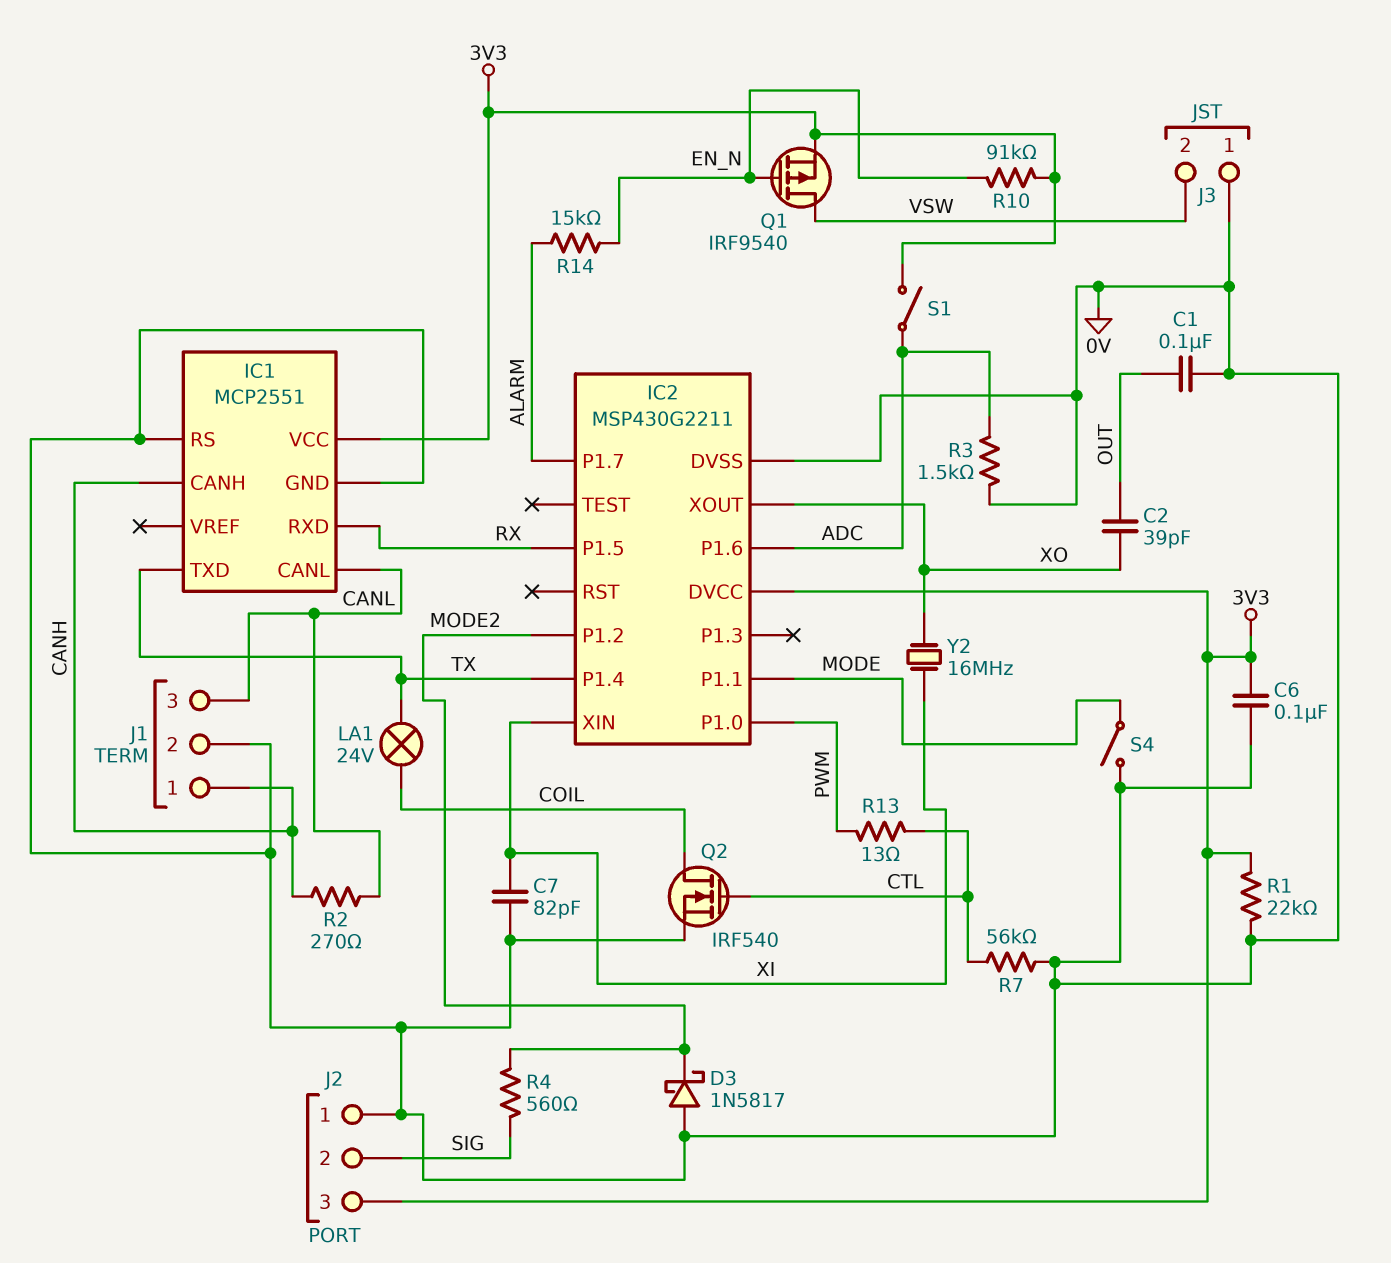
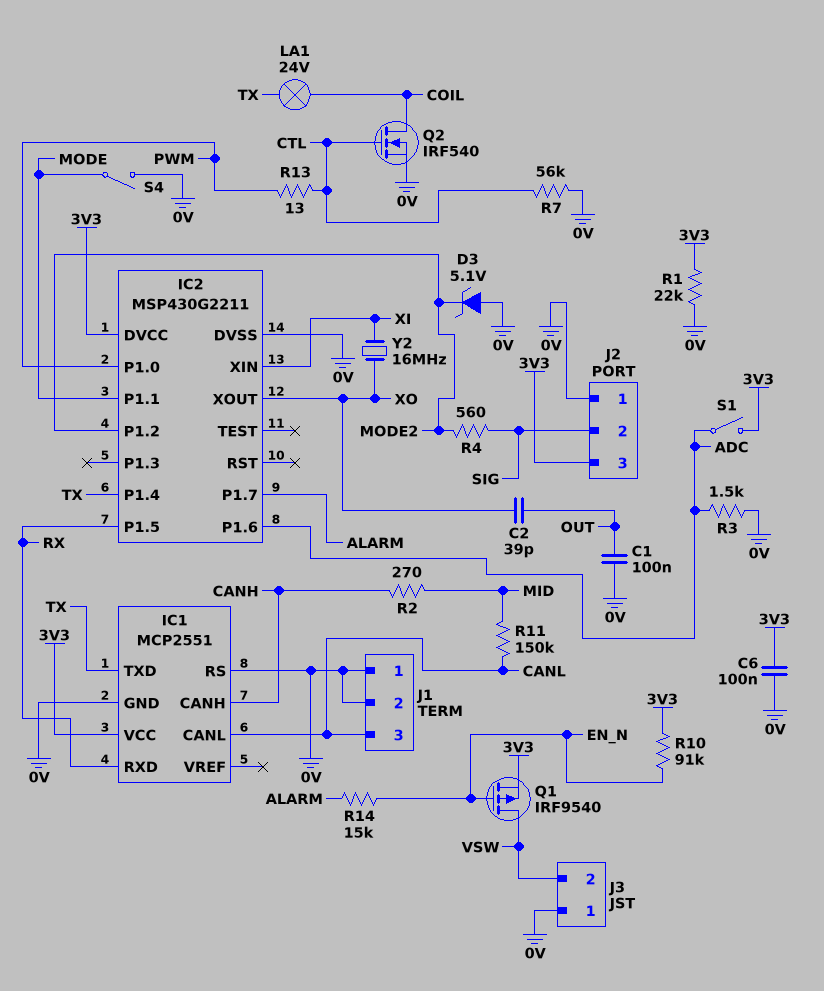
C7: 82pF (0V, XI) -> none
D3: schottky 1N5817 (A 0V, K MODE2) -> zener 5.1V (A 0V, K MODE2)
J1 pin 1: CANH -> 0V
R2: 270 (CANH, CANL) -> 270 (CANH, MID)
R11: none -> 150k (CANL, MID)

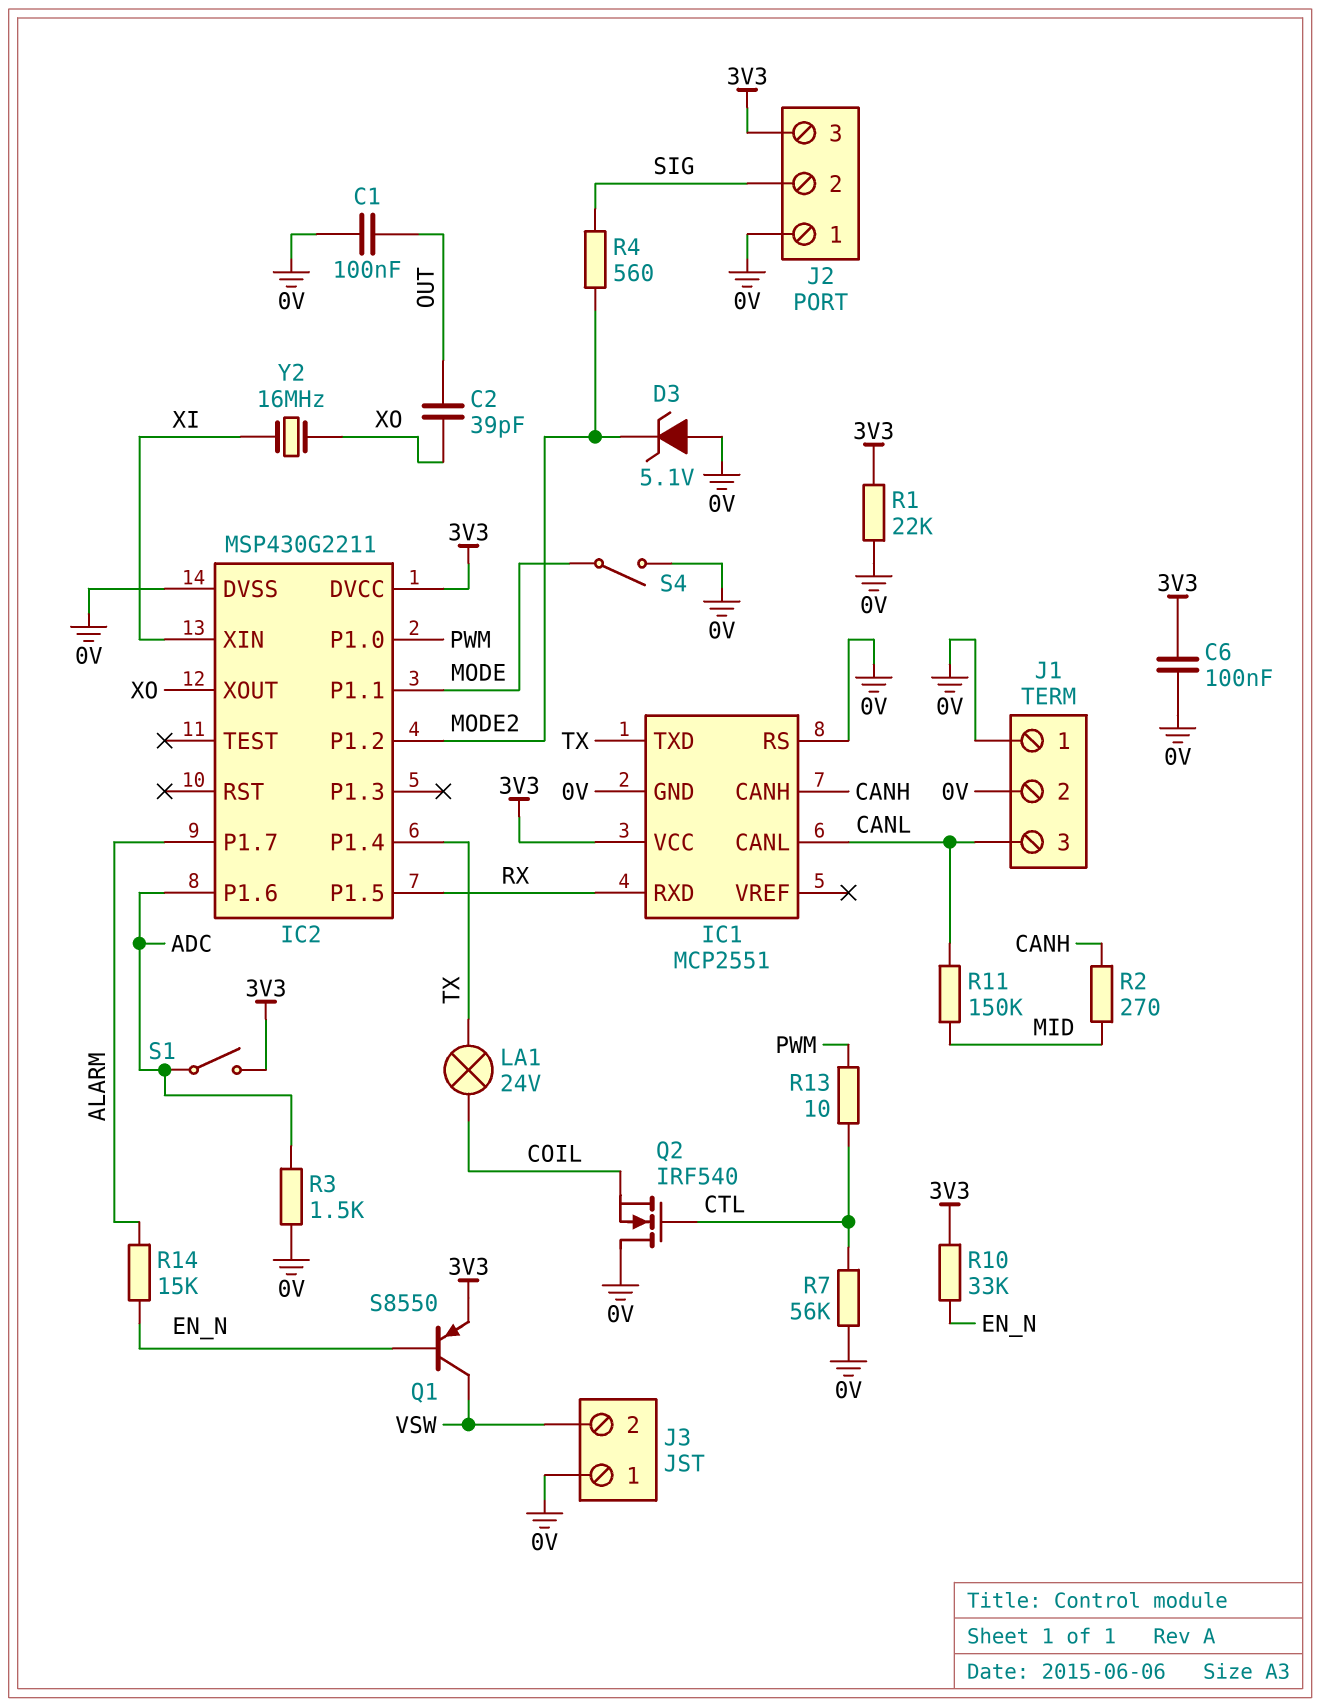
Q1: PMOS IRF9540 (G EN_N, D VSW, S 3V3) -> PNP S8550 (B EN_N, C VSW, E 3V3)
Q2: NMOS IRF540 (G CTL, D COIL, S 0V) -> NMOS IRF540 (G CTL, D 0V, S COIL)
R10: 91k (3V3, EN_N) -> 33k (3V3, EN_N)
R13: 13 (CTL, PWM) -> 10 (CTL, PWM)

